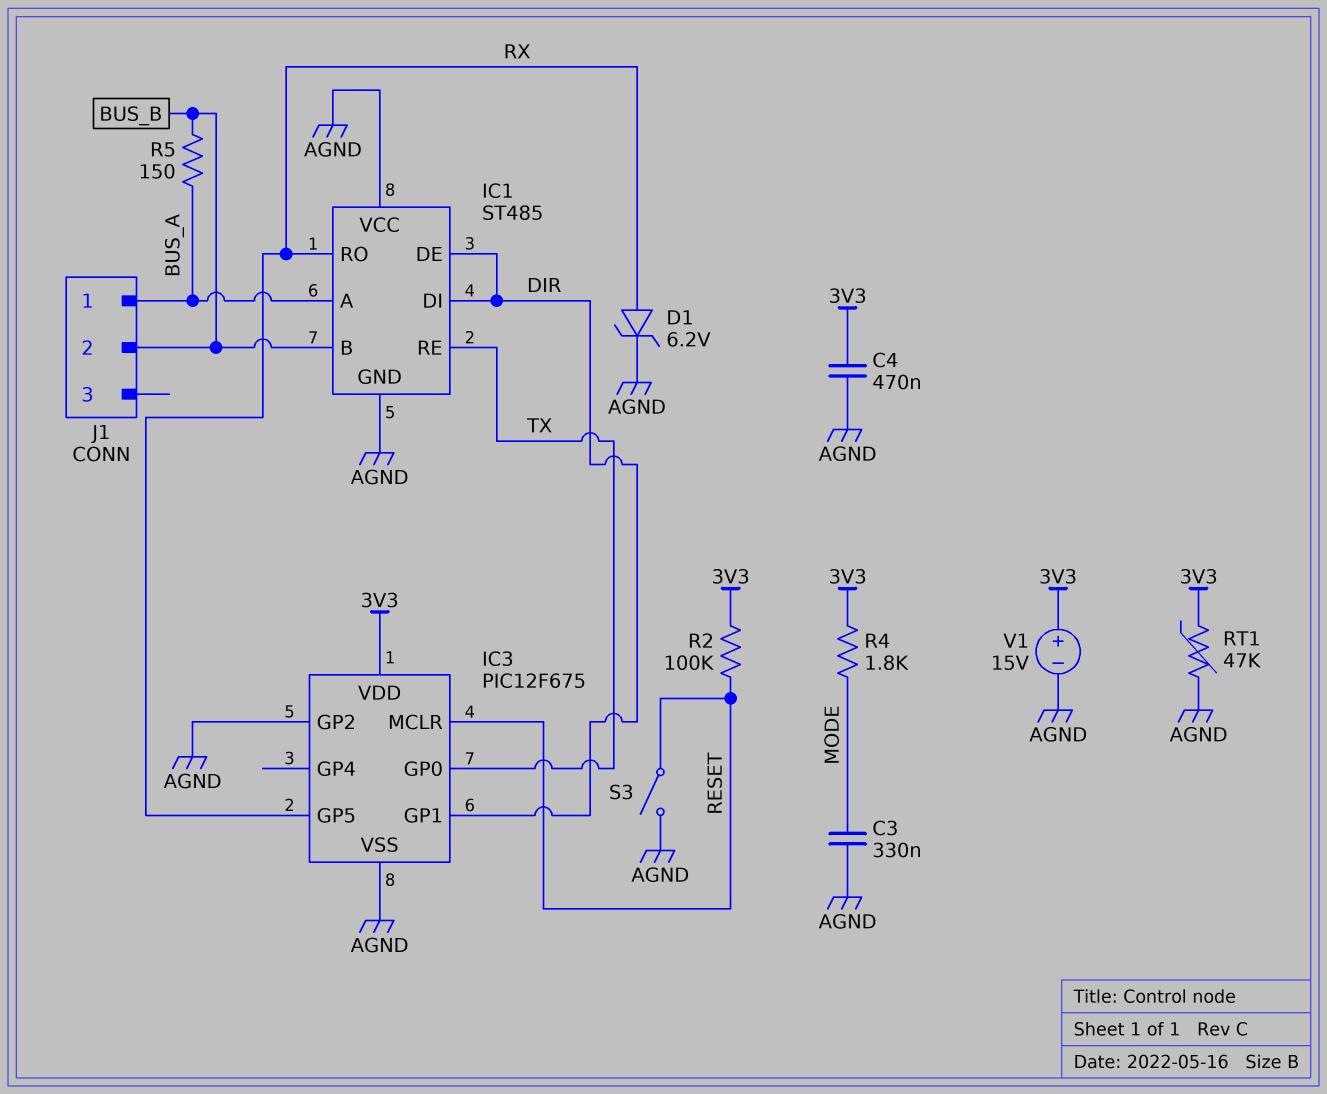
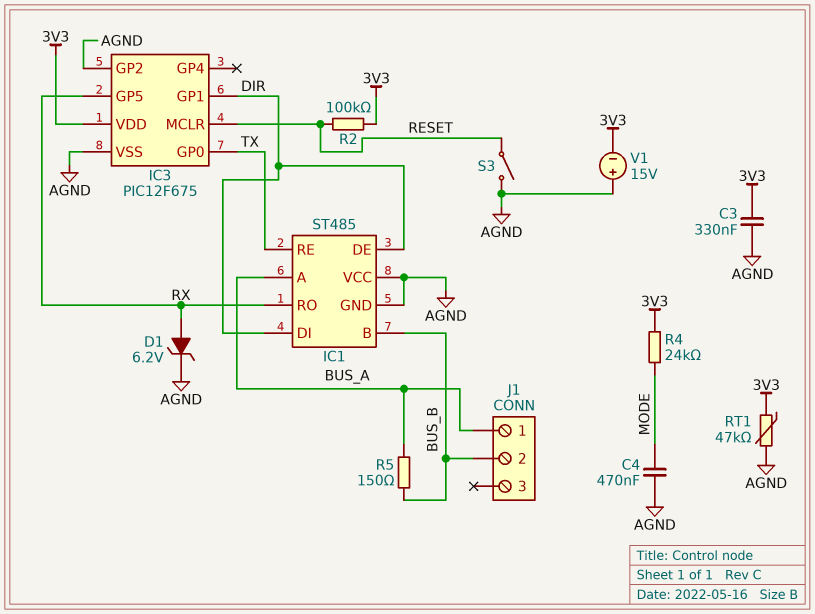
C3: 330nF (AGND, MODE) -> 330nF (3V3, AGND)
C4: 470nF (3V3, AGND) -> 470nF (AGND, MODE)
R4: 1.8k (3V3, MODE) -> 24k (3V3, MODE)
V1: 15V (plus 3V3, minus AGND) -> 15V (plus AGND, minus 3V3)

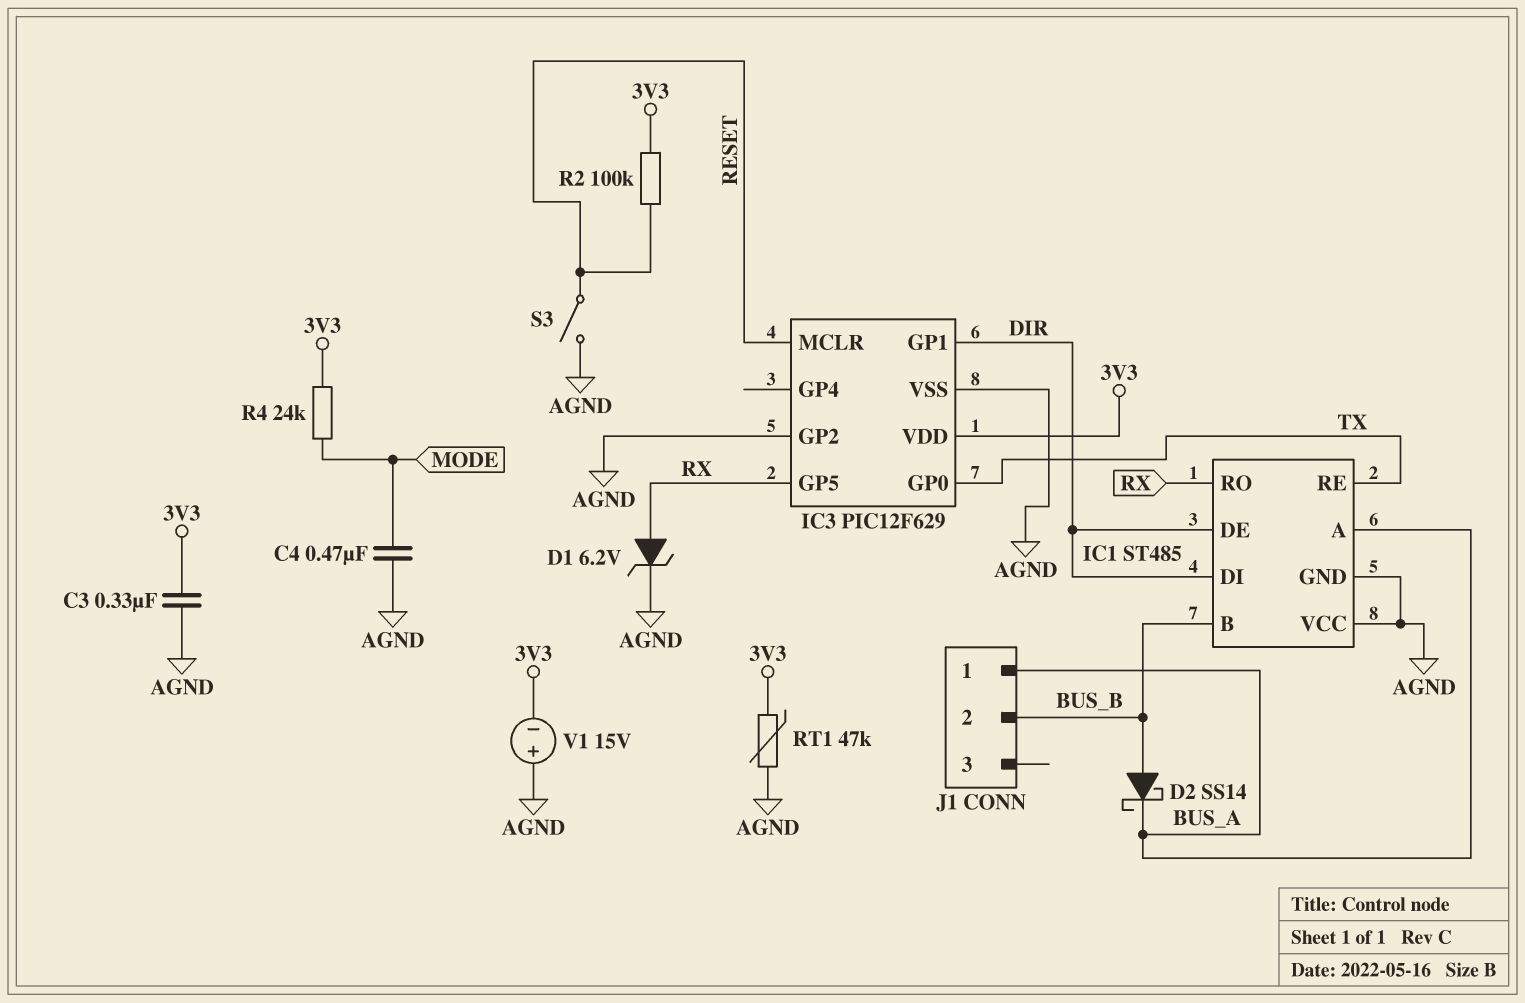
D2: none -> schottky SS14 (A BUS_B, K BUS_A)
IC3: PIC12F675 -> PIC12F629
R5: 150 (BUS_A, BUS_B) -> none

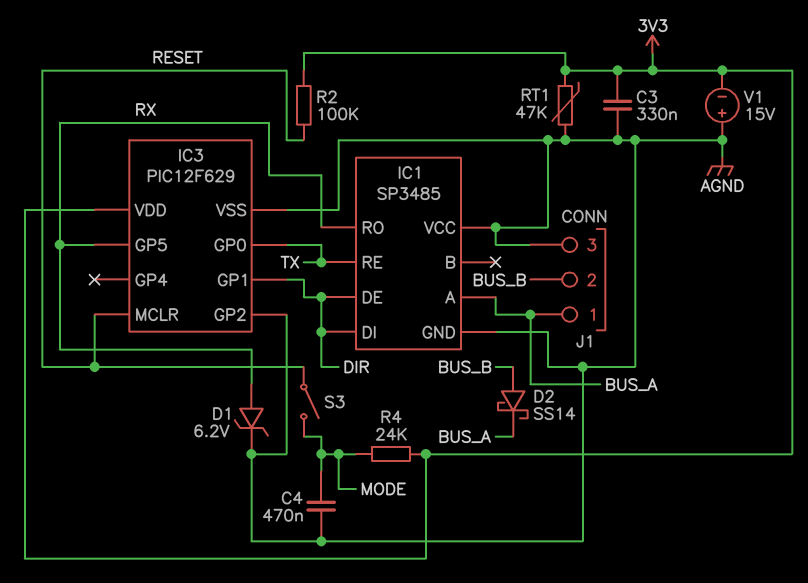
IC1: ST485 -> SP3485
IC1 pin B: BUS_B -> none
J1 pin 3: none -> AGND
S3: switch (AGND, RESET) -> switch (MODE, RESET)

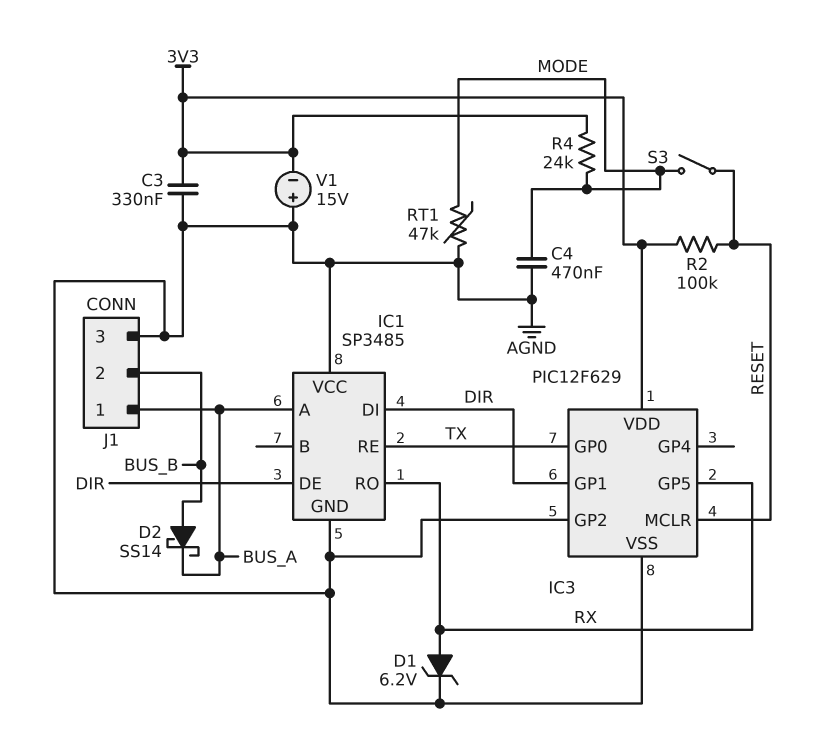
RT1: 47k (3V3, AGND) -> 47k (AGND, MODE)

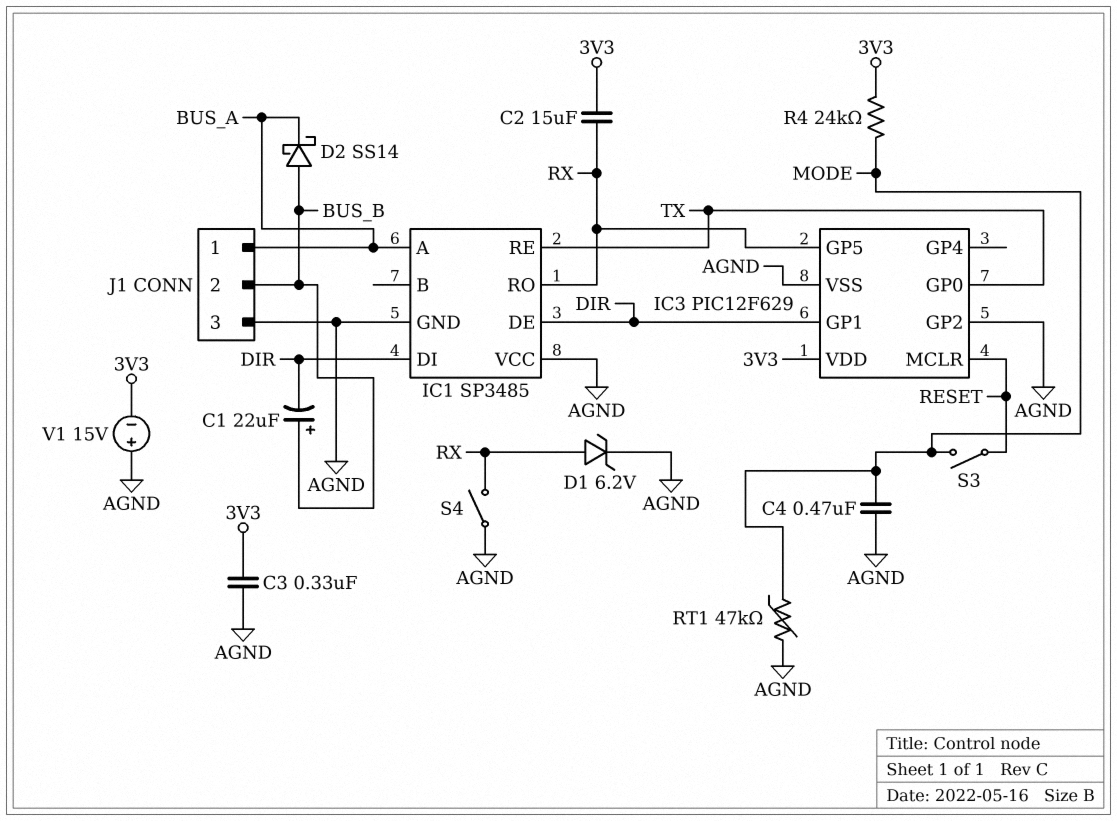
C1: none -> 22uF (plus BUS_B, minus DIR)
C2: none -> 15uF (3V3, RX)
R2: 100k (3V3, RESET) -> none
S4: none -> switch (AGND, RX)

